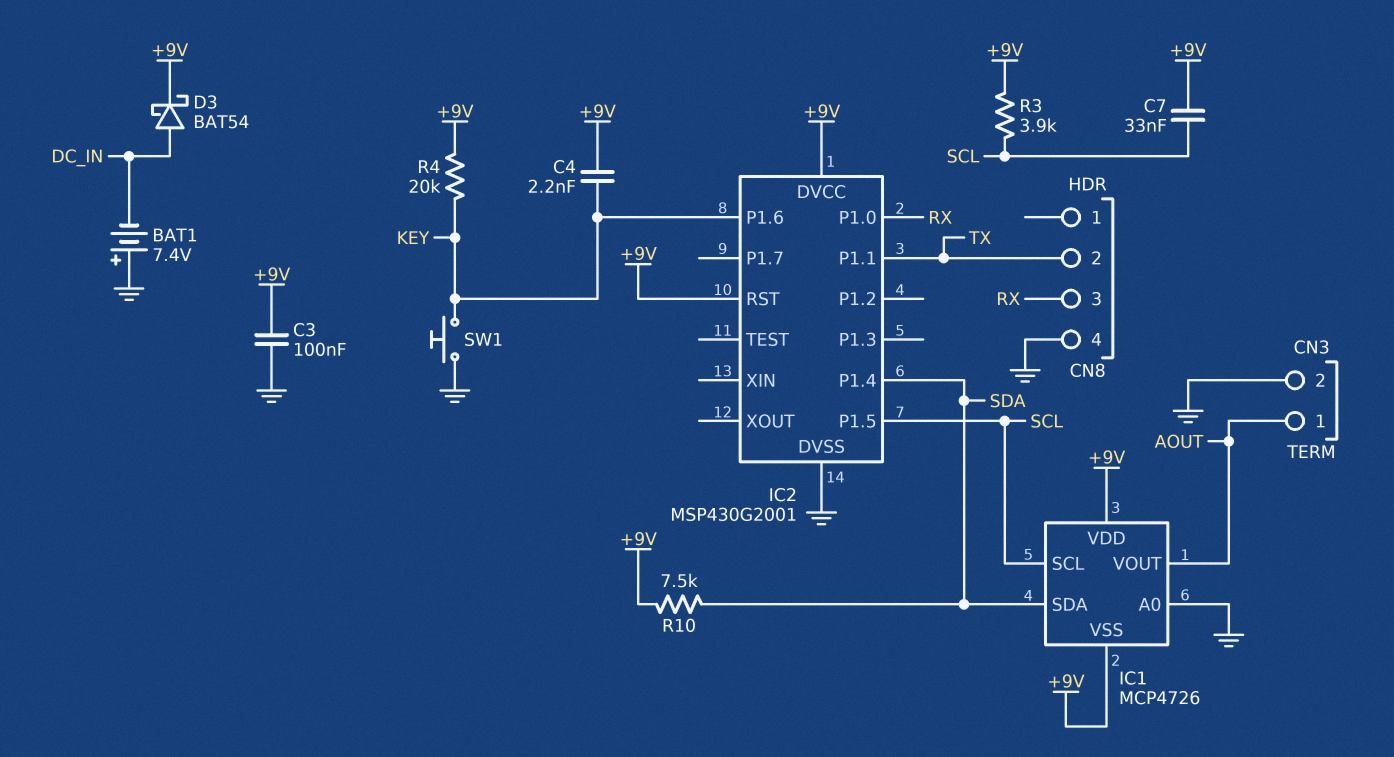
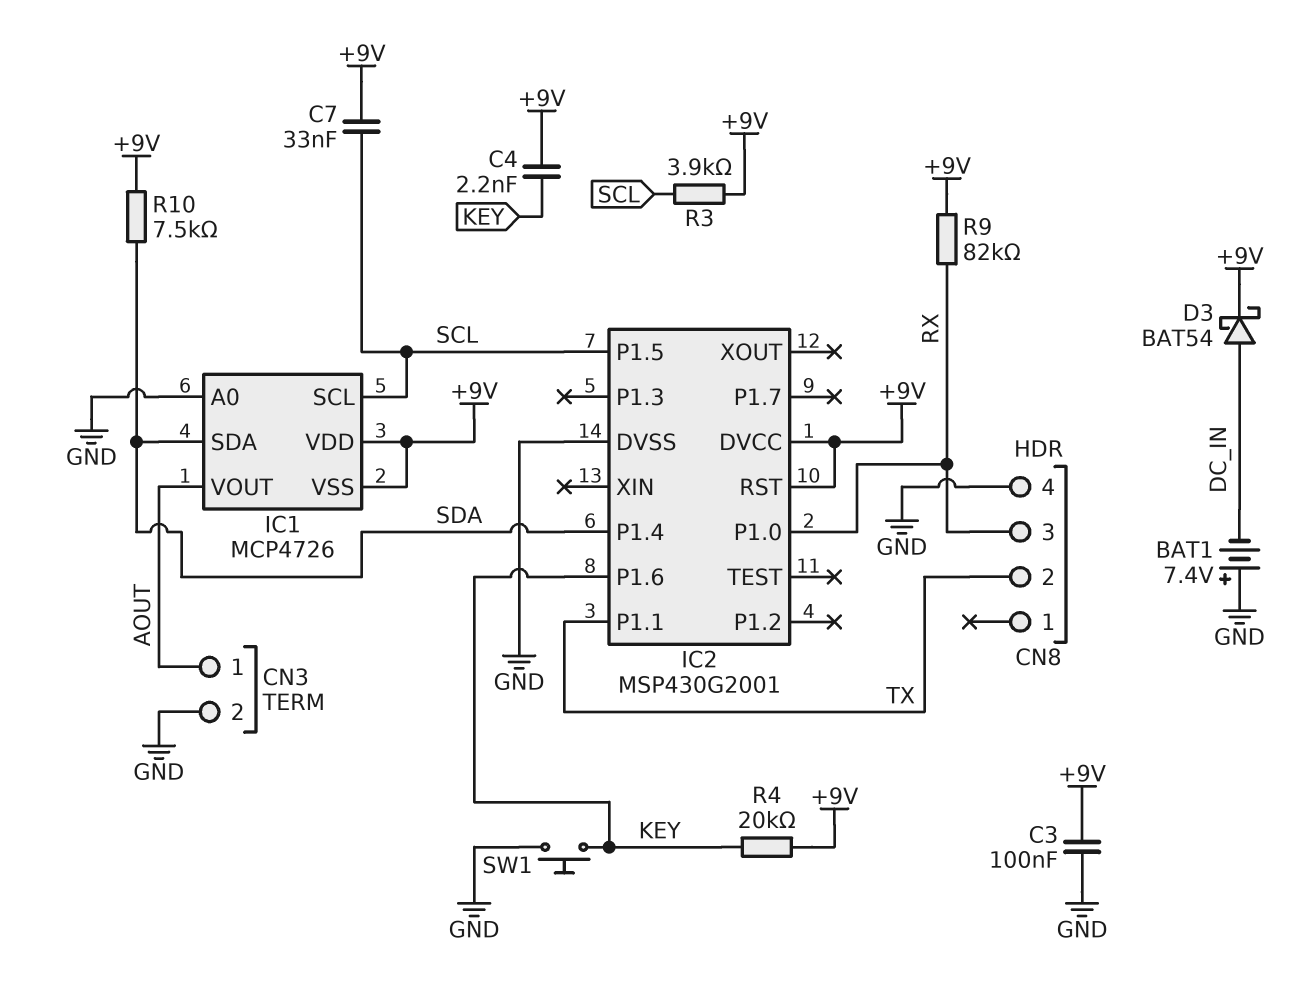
R9: none -> 82k (+9V, RX)

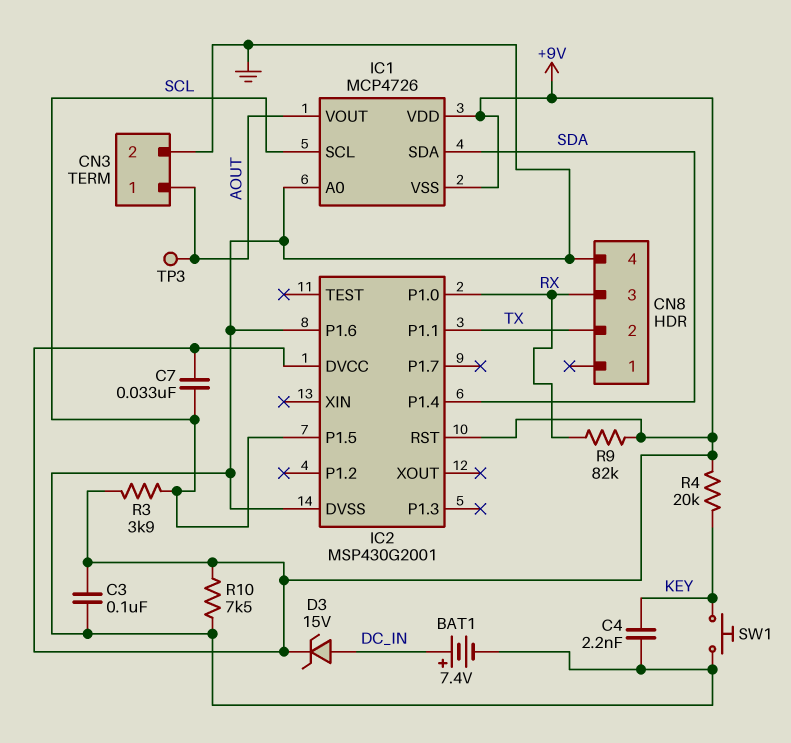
BAT1: 7.4V (plus GND, minus DC_IN) -> 7.4V (plus DC_IN, minus GND)
C4: 2.2nF (+9V, KEY) -> 2.2nF (GND, KEY)
D3: schottky BAT54 (A DC_IN, K +9V) -> zener 15V (A DC_IN, K +9V)
IC2 pin P1.6: KEY -> GND
R10: 7.5k (+9V, SDA) -> 7.5k (+9V, GND)
TP3: none -> test point (AOUT)

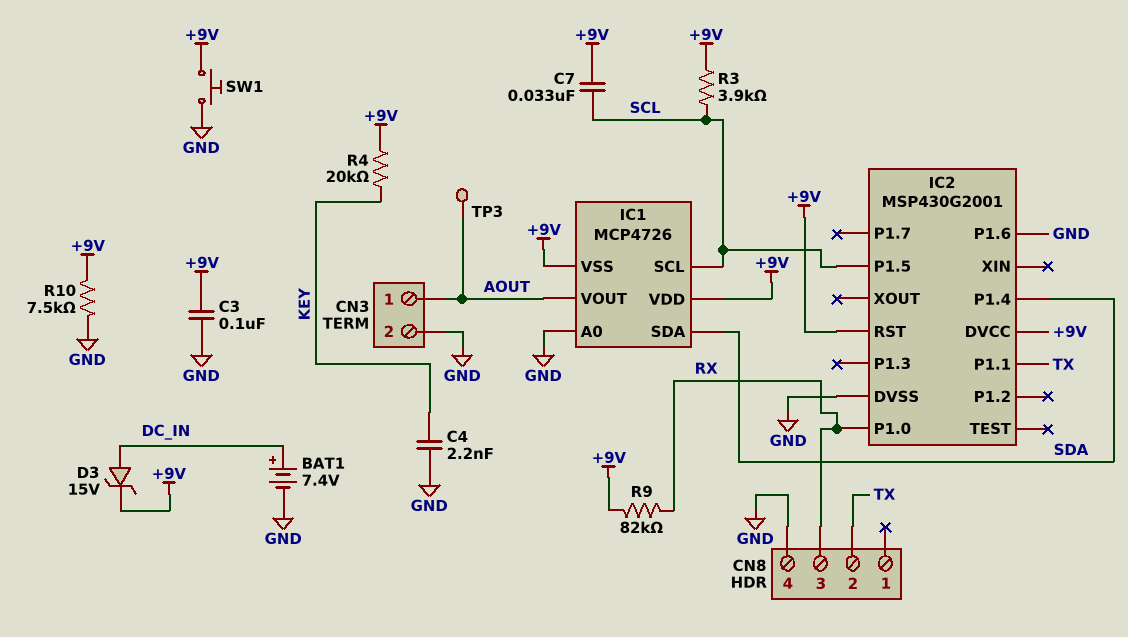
SW1: button (GND, KEY) -> button (+9V, GND)

